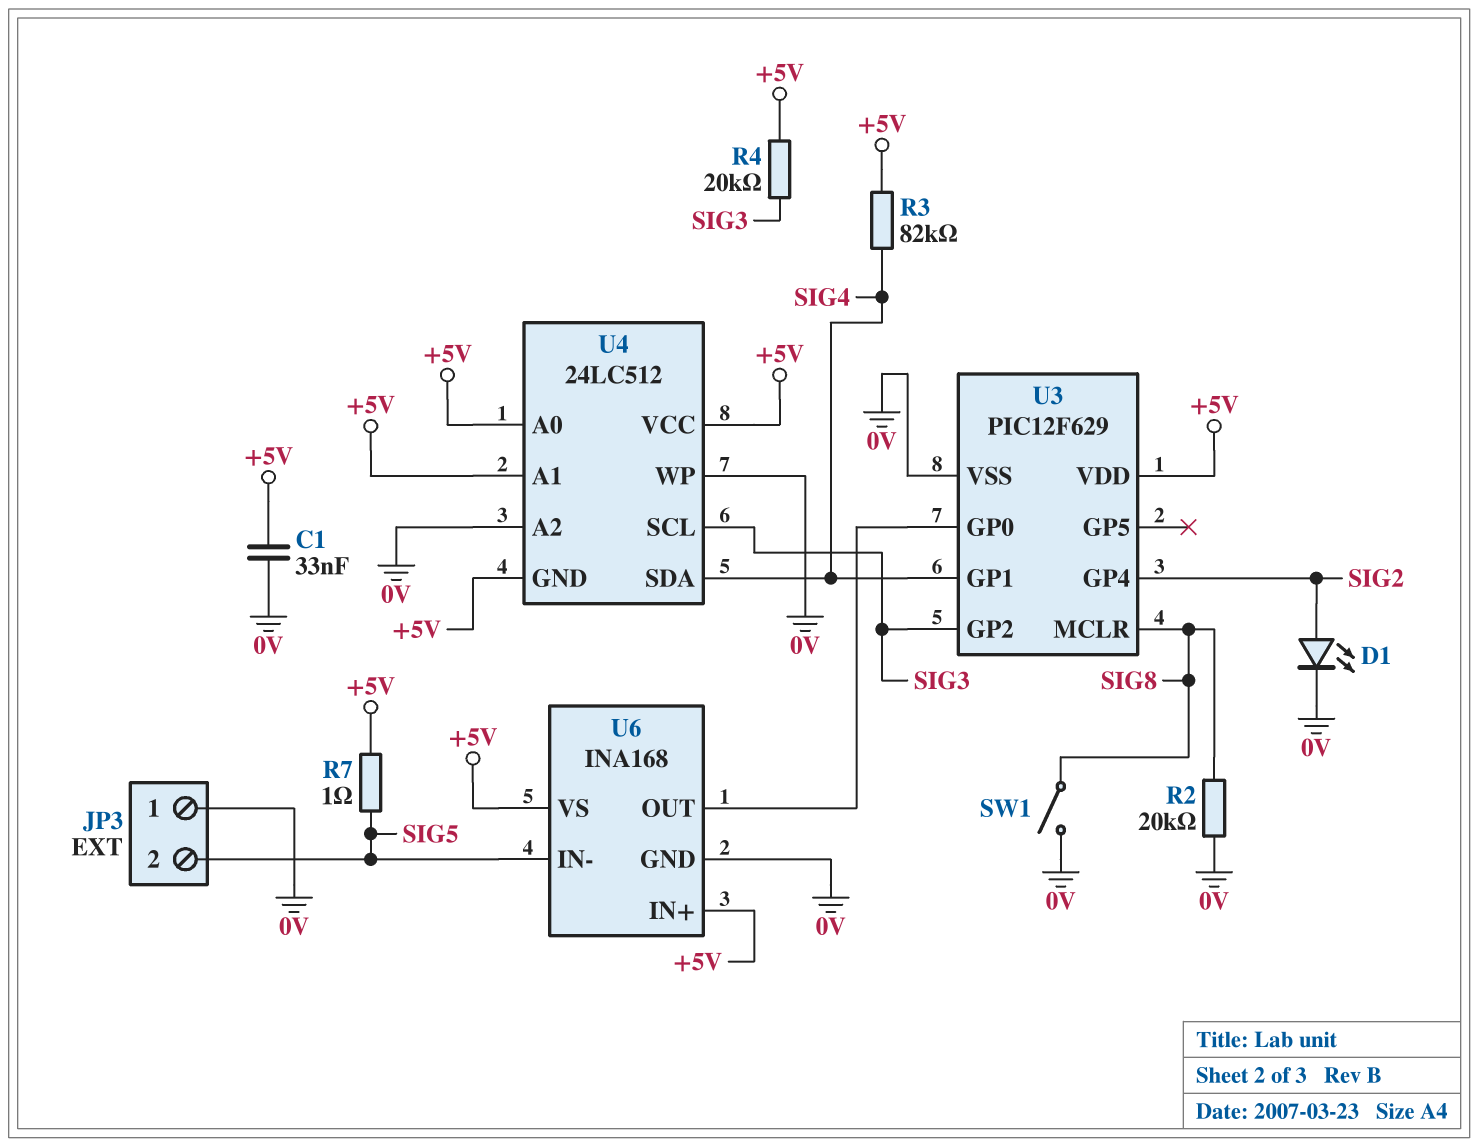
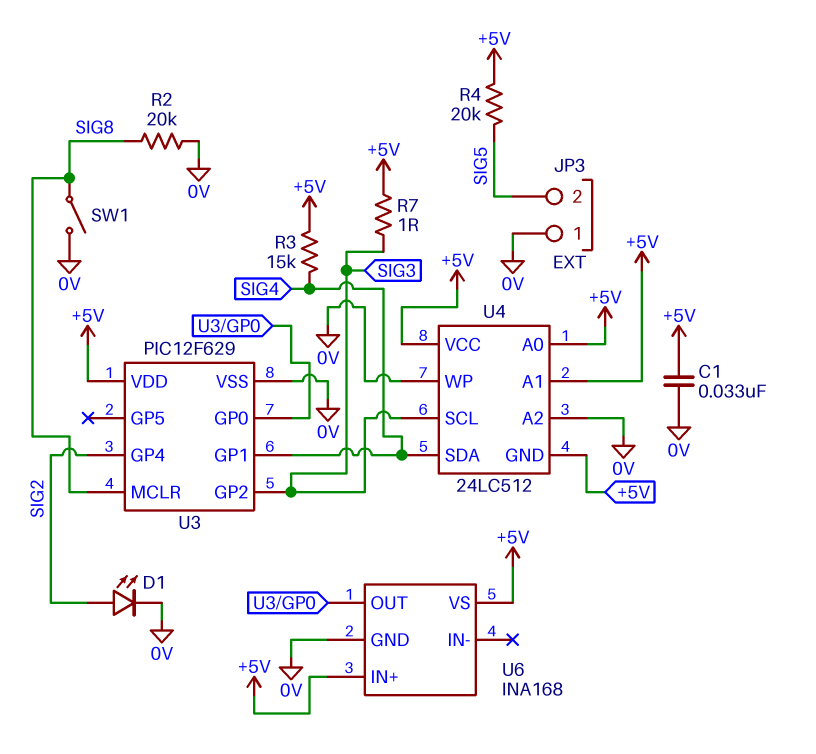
R3: 82k (+5V, SIG4) -> 15k (+5V, SIG4)
R4: 20k (+5V, SIG3) -> 20k (+5V, SIG5)
R7: 1 (+5V, SIG5) -> 1 (+5V, SIG3)
U6 pin IN-: SIG5 -> none

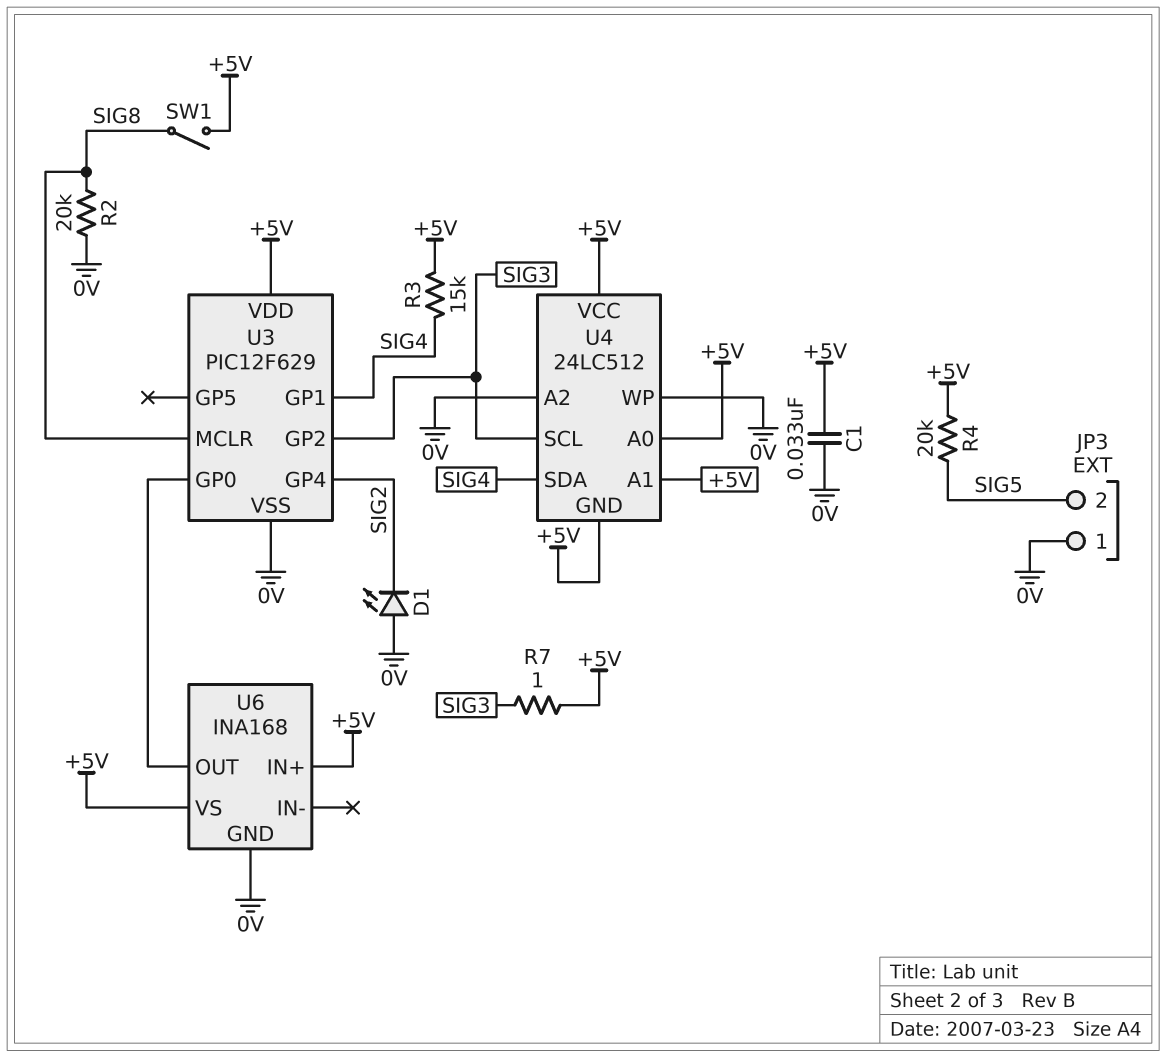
D1: LED (A SIG2, K 0V) -> LED (A 0V, K SIG2)
SW1: switch (0V, SIG8) -> switch (+5V, SIG8)

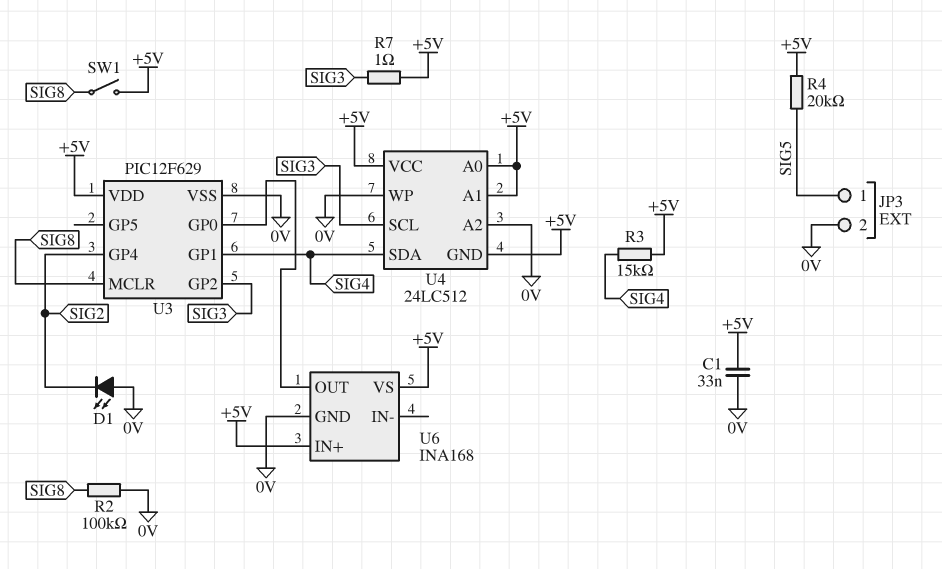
JP3 pin 1: 0V -> SIG5
JP3 pin 2: SIG5 -> 0V
R2: 20k (0V, SIG8) -> 100k (0V, SIG8)

